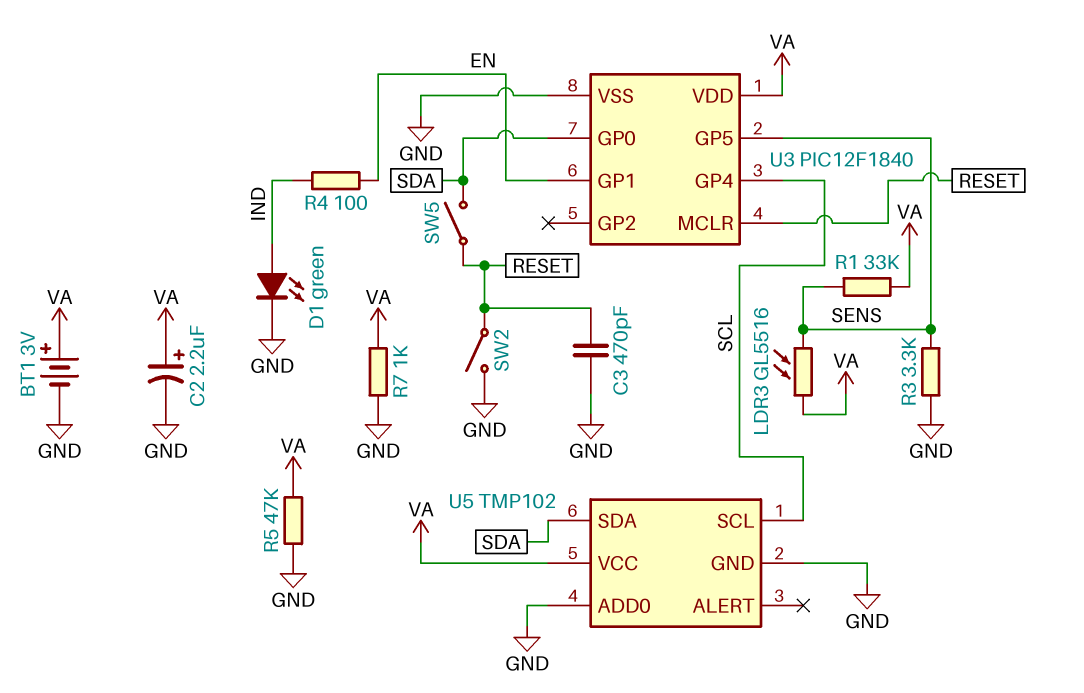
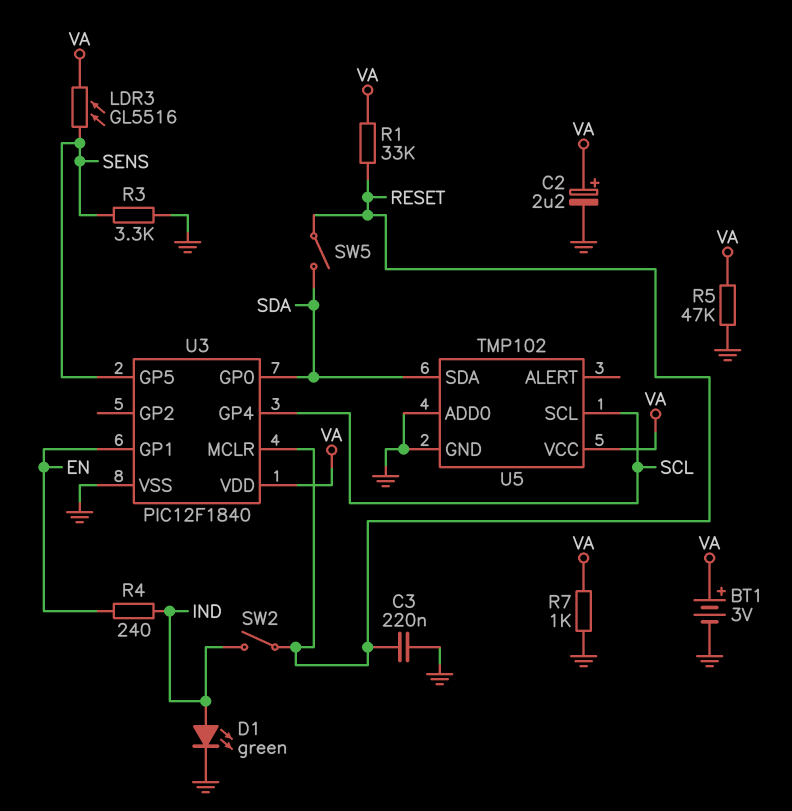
C3: 470pF (GND, RESET) -> 220nF (GND, RESET)
R1: 33k (SENS, VA) -> 33k (RESET, VA)
R4: 100 (EN, IND) -> 240 (EN, IND)
SW2: switch (GND, RESET) -> switch (IND, RESET)

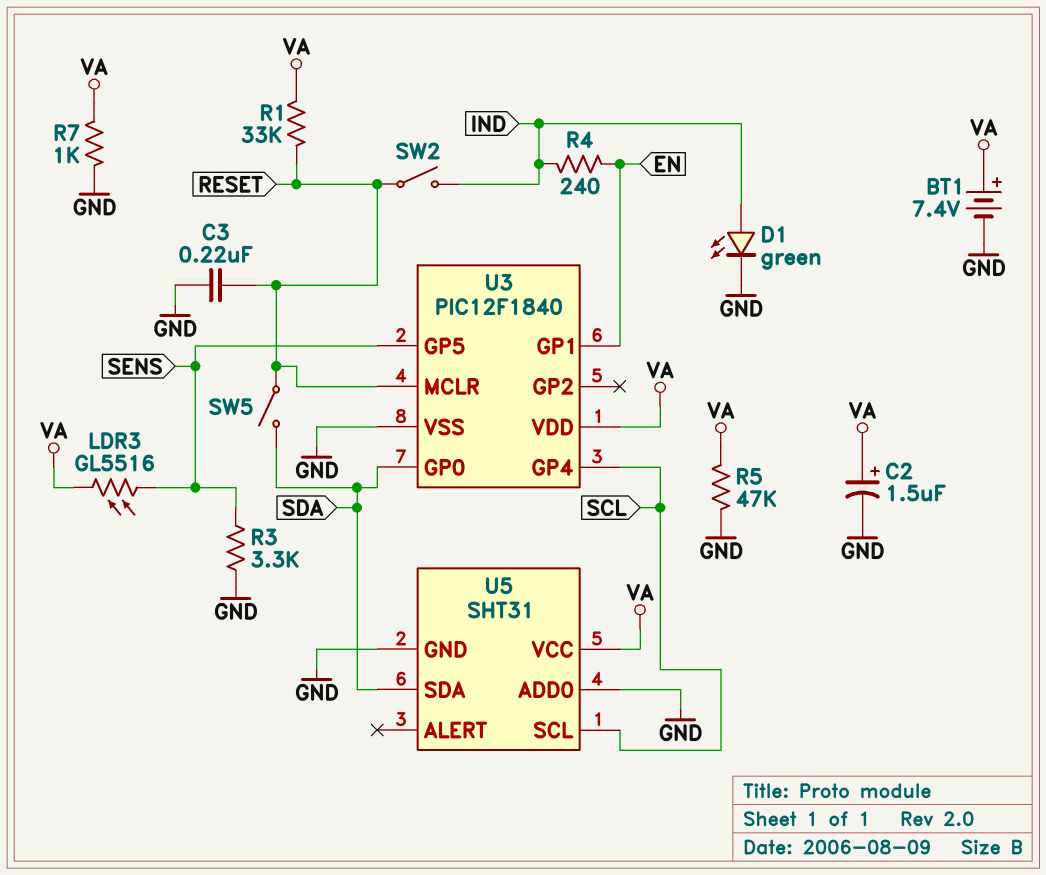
BT1: 3V (plus VA, minus GND) -> 7.4V (plus VA, minus GND)
C2: 2.2uF (plus VA, minus GND) -> 1.5uF (plus VA, minus GND)
U5: TMP102 -> SHT31

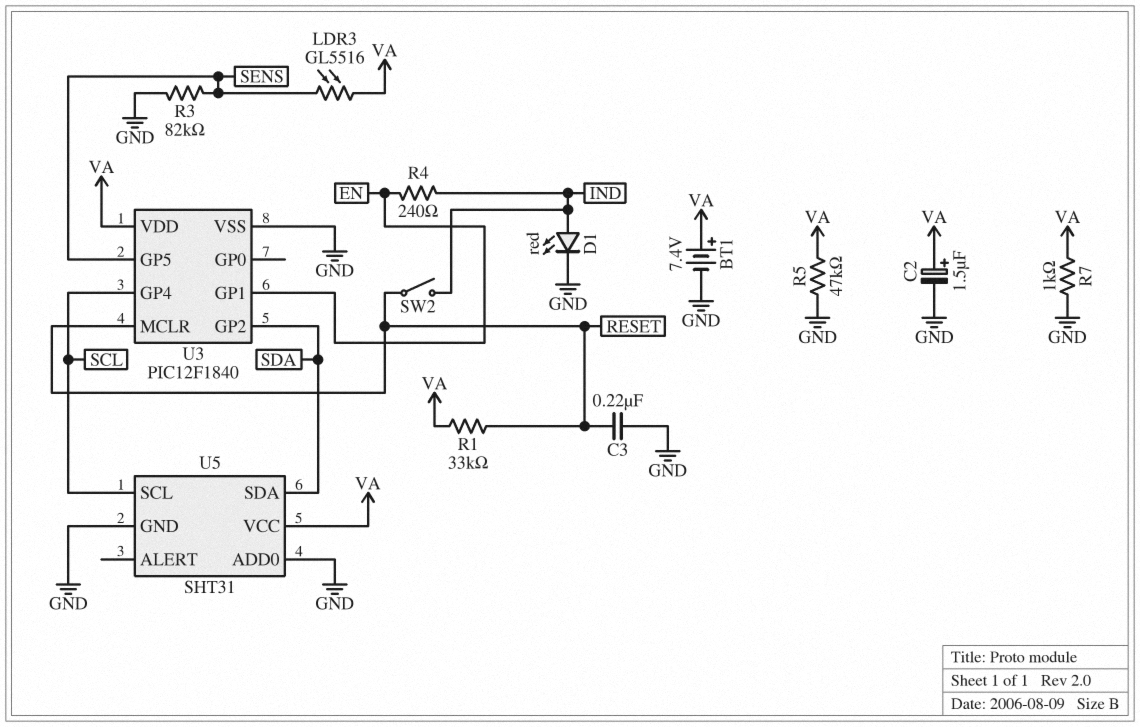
D1: LED green (A IND, K GND) -> LED red (A IND, K GND)
R3: 3.3k (GND, SENS) -> 82k (GND, SENS)
SW5: switch (RESET, SDA) -> none
U3 pin GP0: SDA -> none
U3 pin GP2: none -> SDA

